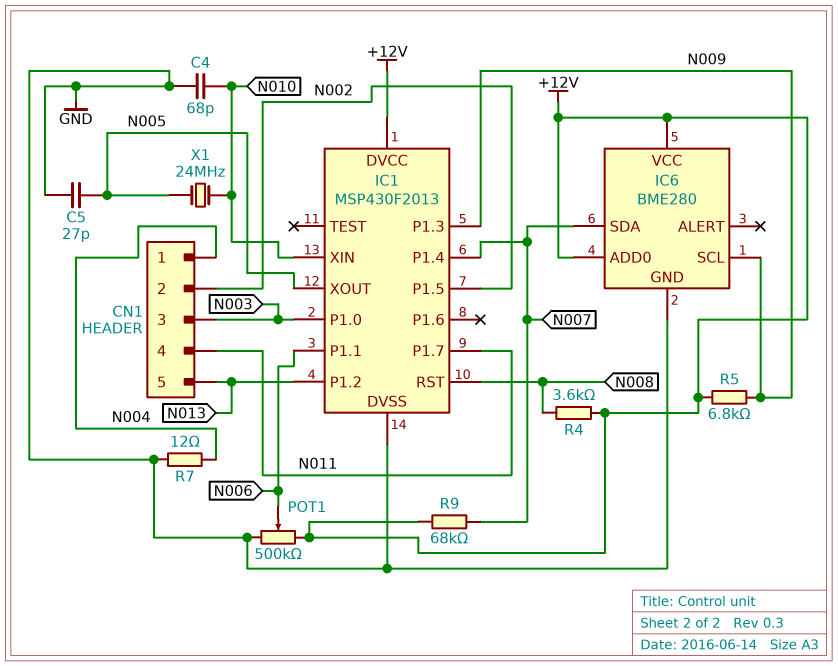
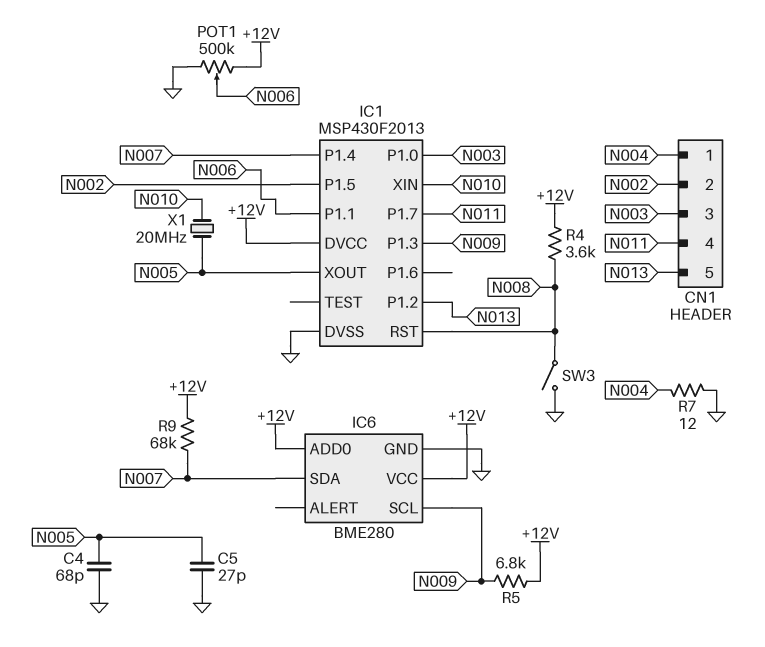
C4: 68pF (GND, N010) -> 68pF (GND, N005)
SW3: none -> switch (GND, N008)
X1: 24MHz (N005, N010) -> 20MHz (N005, N010)

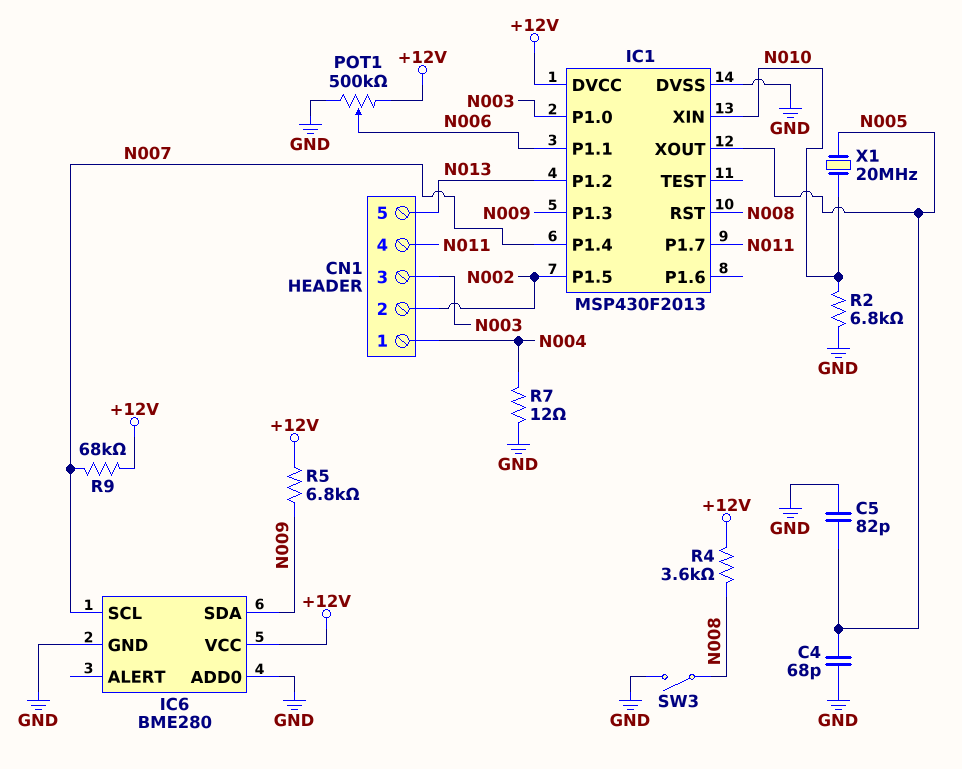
C5: 27pF (GND, N005) -> 82pF (GND, N005)
IC6 pin ADD0: +12V -> GND
IC6 pin SCL: N009 -> N007
IC6 pin SDA: N007 -> N009
R2: none -> 6.8k (GND, N010)

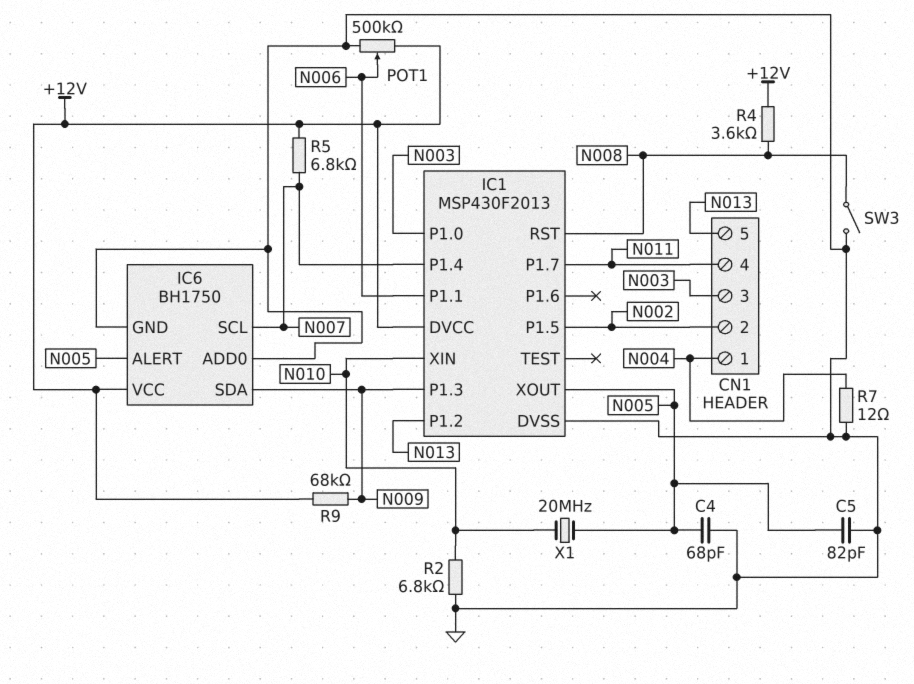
IC6: BME280 -> BH1750
IC6 pin ALERT: none -> N005
R5: 6.8k (+12V, N009) -> 6.8k (+12V, N007)
R9: 68k (+12V, N007) -> 68k (+12V, N009)

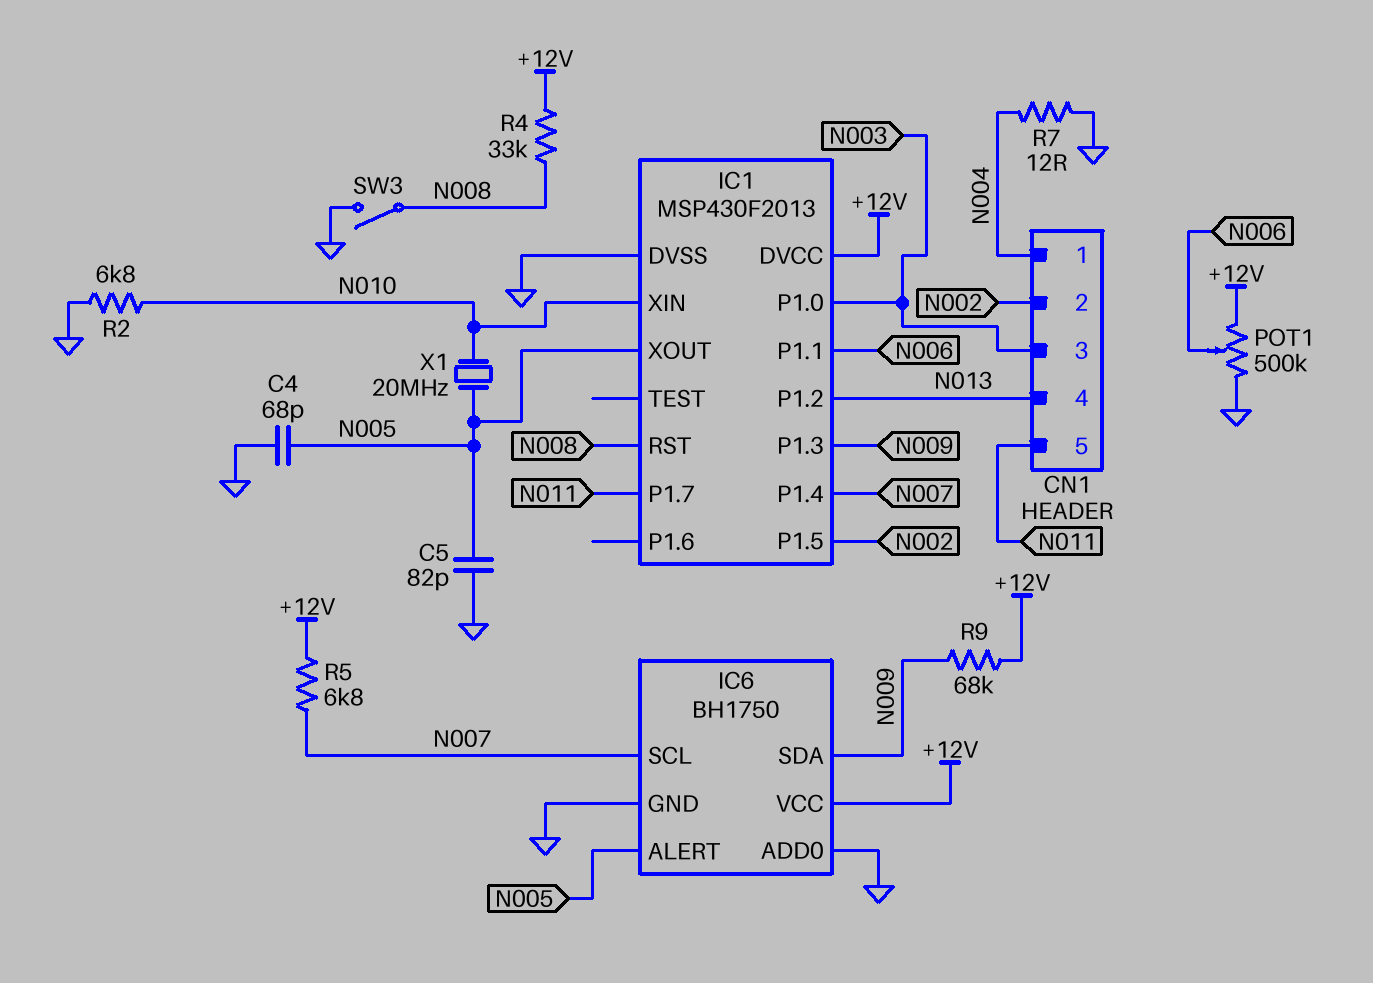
CN1 pin 4: N011 -> N013
CN1 pin 5: N013 -> N011
R4: 3.6k (+12V, N008) -> 33k (+12V, N008)

